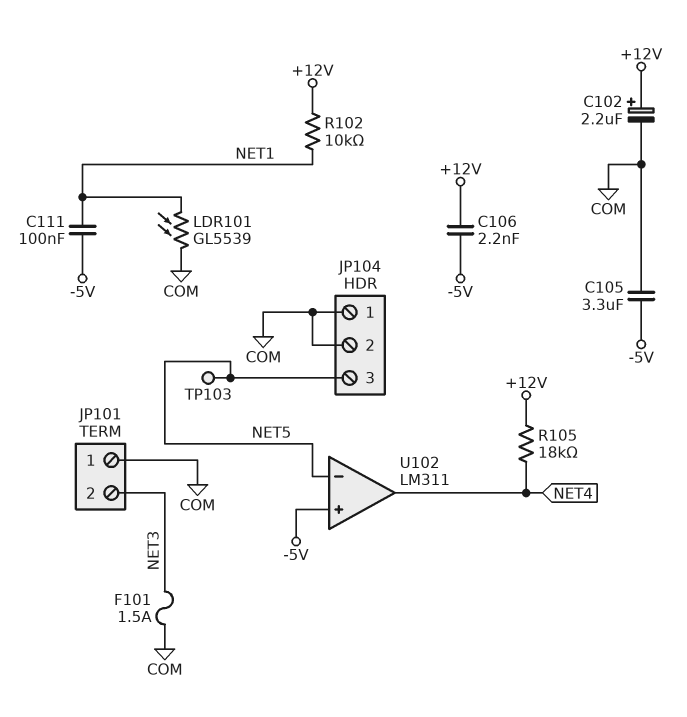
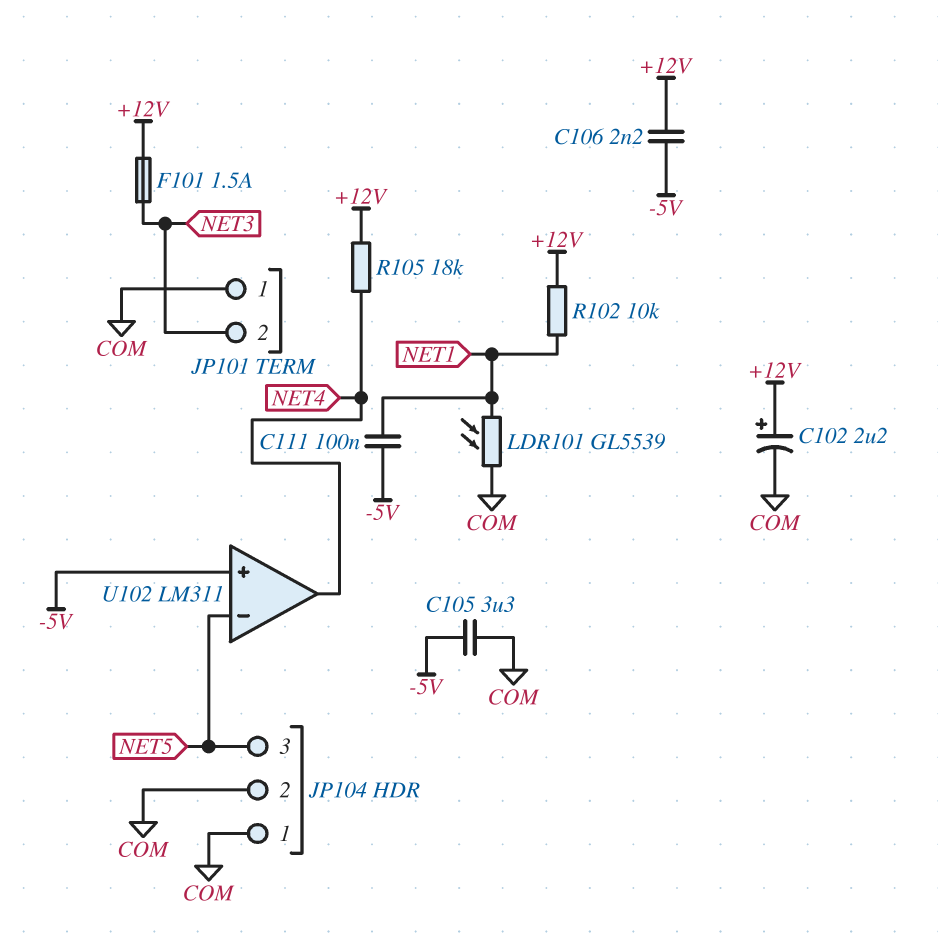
F101: 1.5A (COM, NET3) -> 1.5A (+12V, NET3)
TP103: test point (NET5) -> none

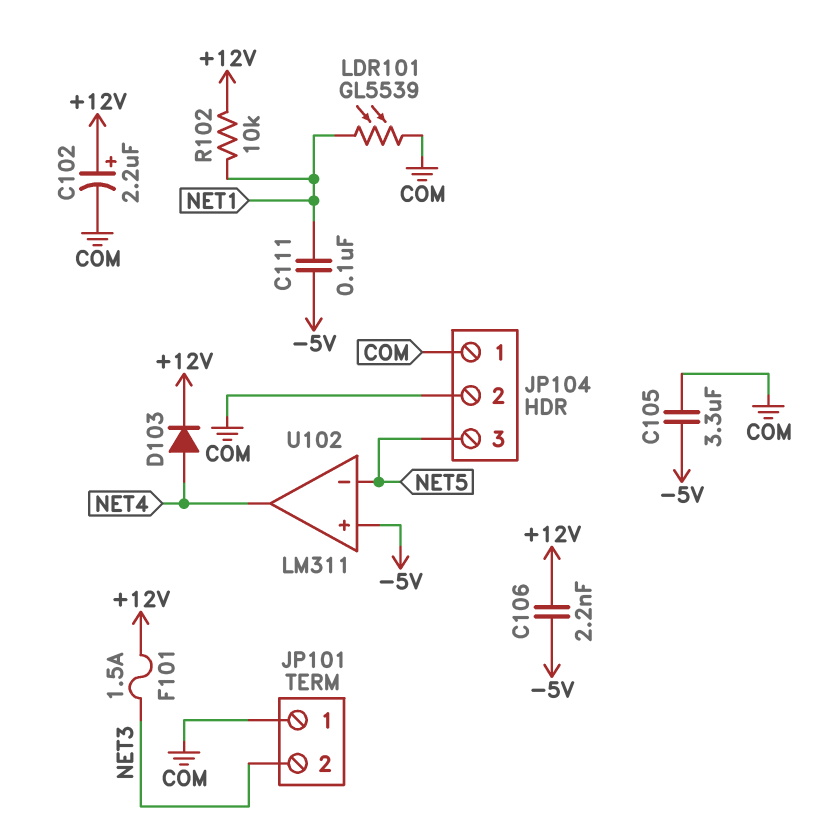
D103: none -> diode (A NET4, K +12V)
R105: 18k (+12V, NET4) -> none

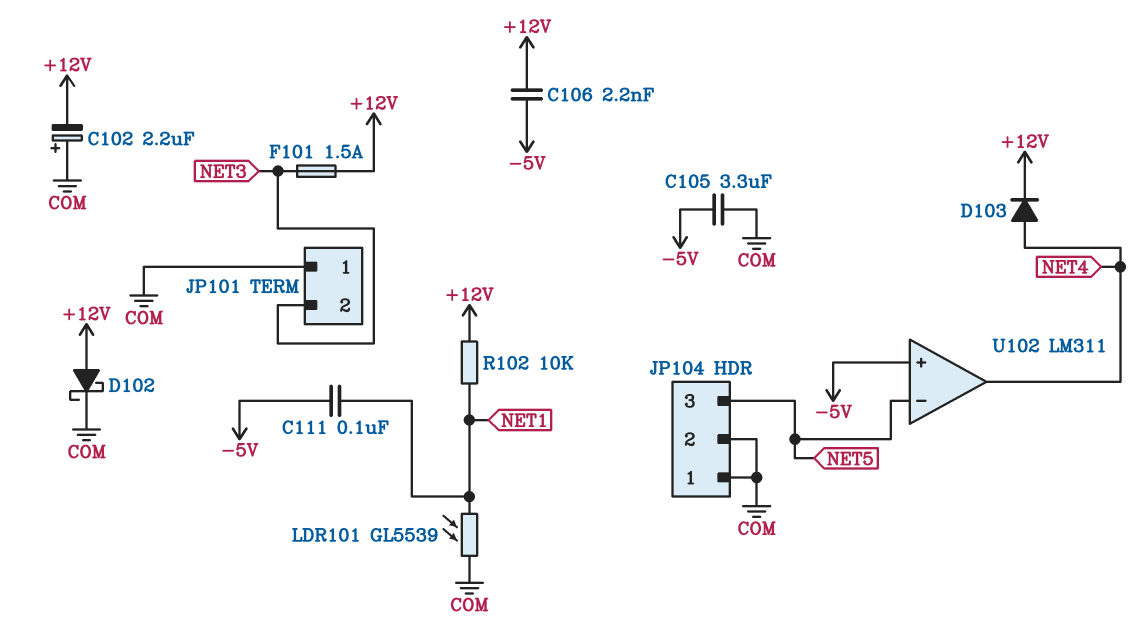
C102: 2.2uF (plus +12V, minus COM) -> 2.2uF (plus COM, minus +12V)
D102: none -> schottky (A +12V, K COM)

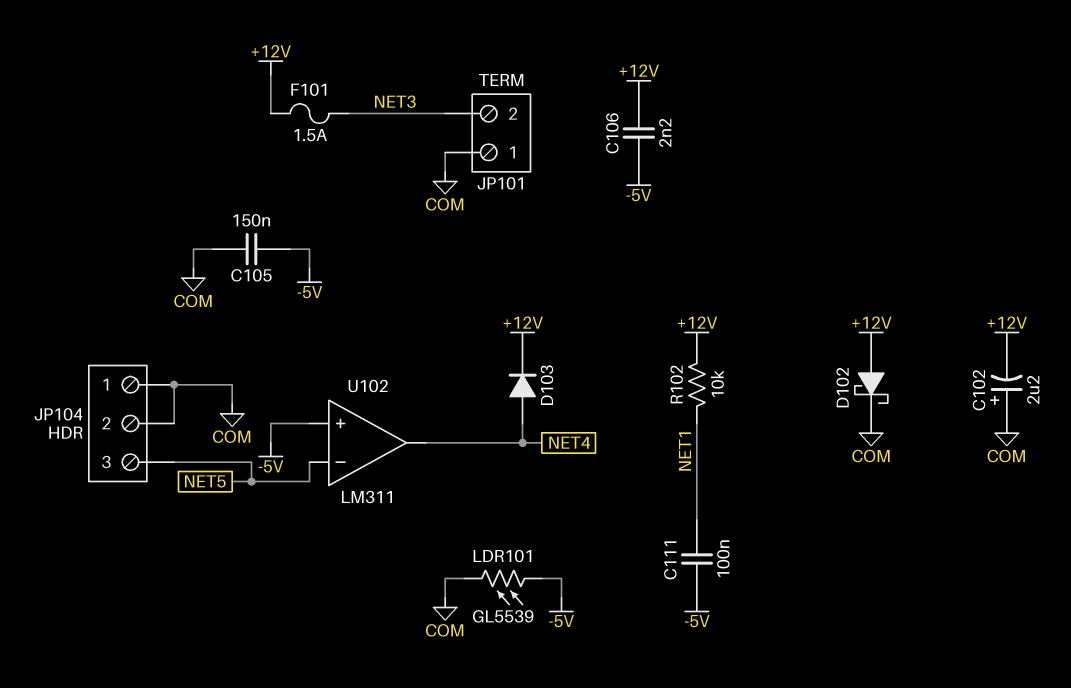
C105: 3.3uF (-5V, COM) -> 150nF (-5V, COM)
LDR101: GL5539 (COM, NET1) -> GL5539 (-5V, COM)

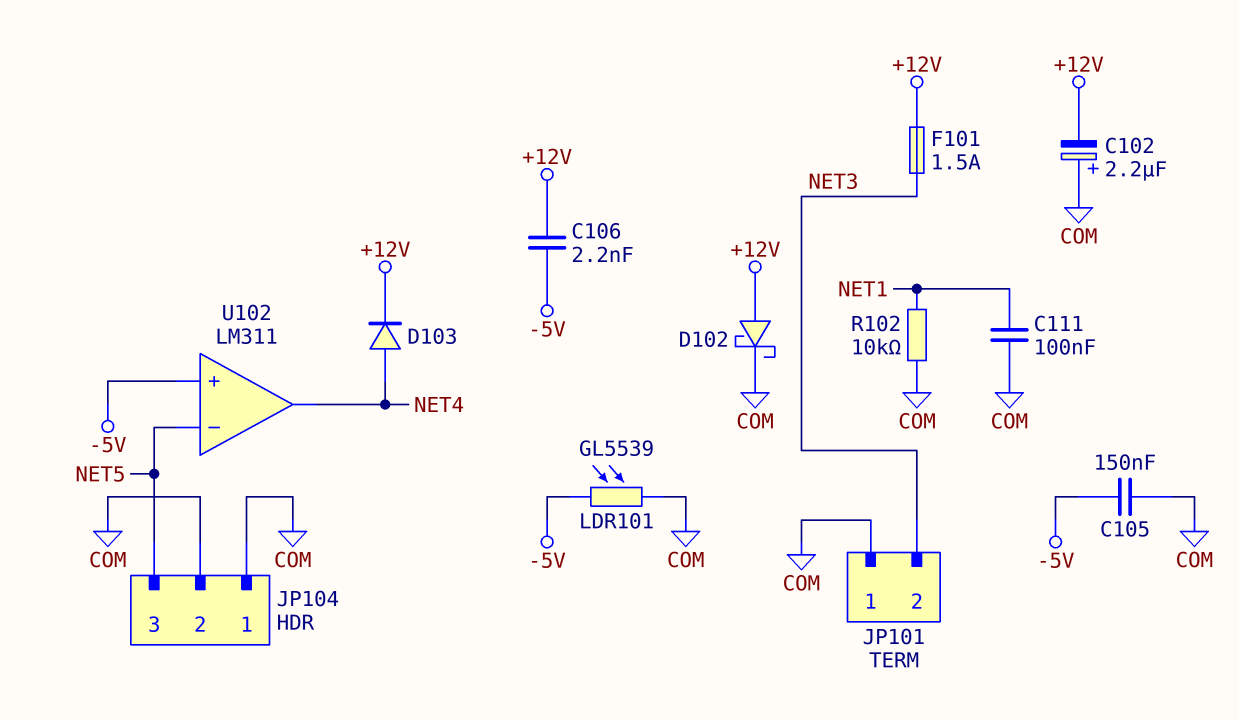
C111: 100nF (-5V, NET1) -> 100nF (COM, NET1)
R102: 10k (+12V, NET1) -> 10k (COM, NET1)

